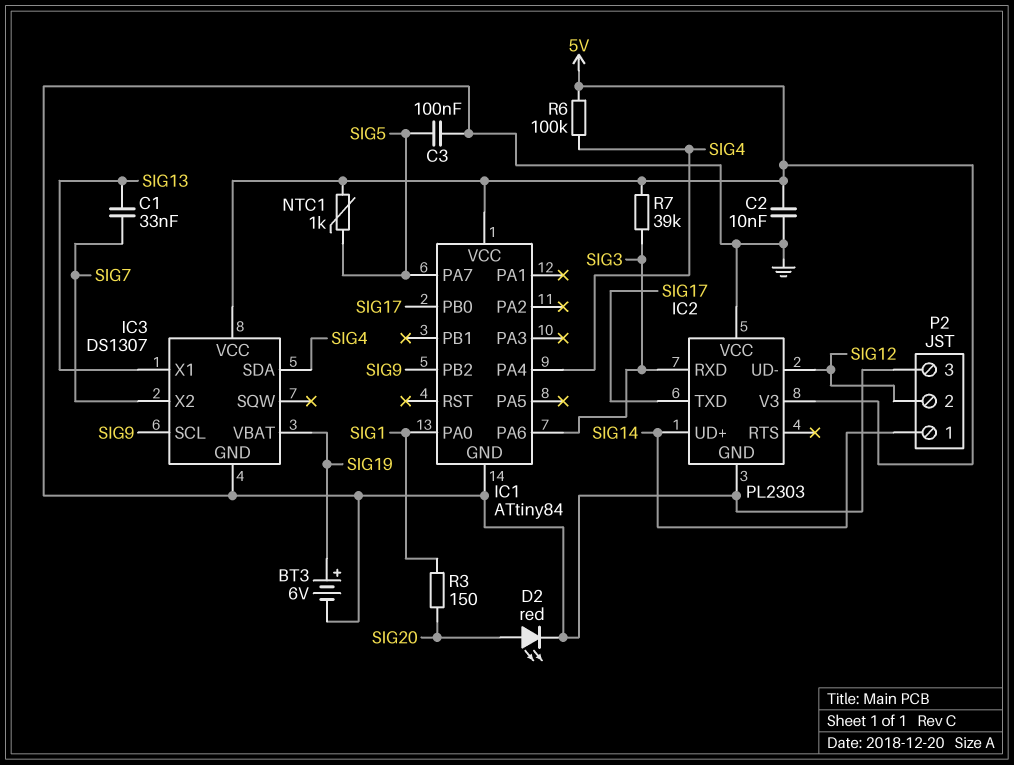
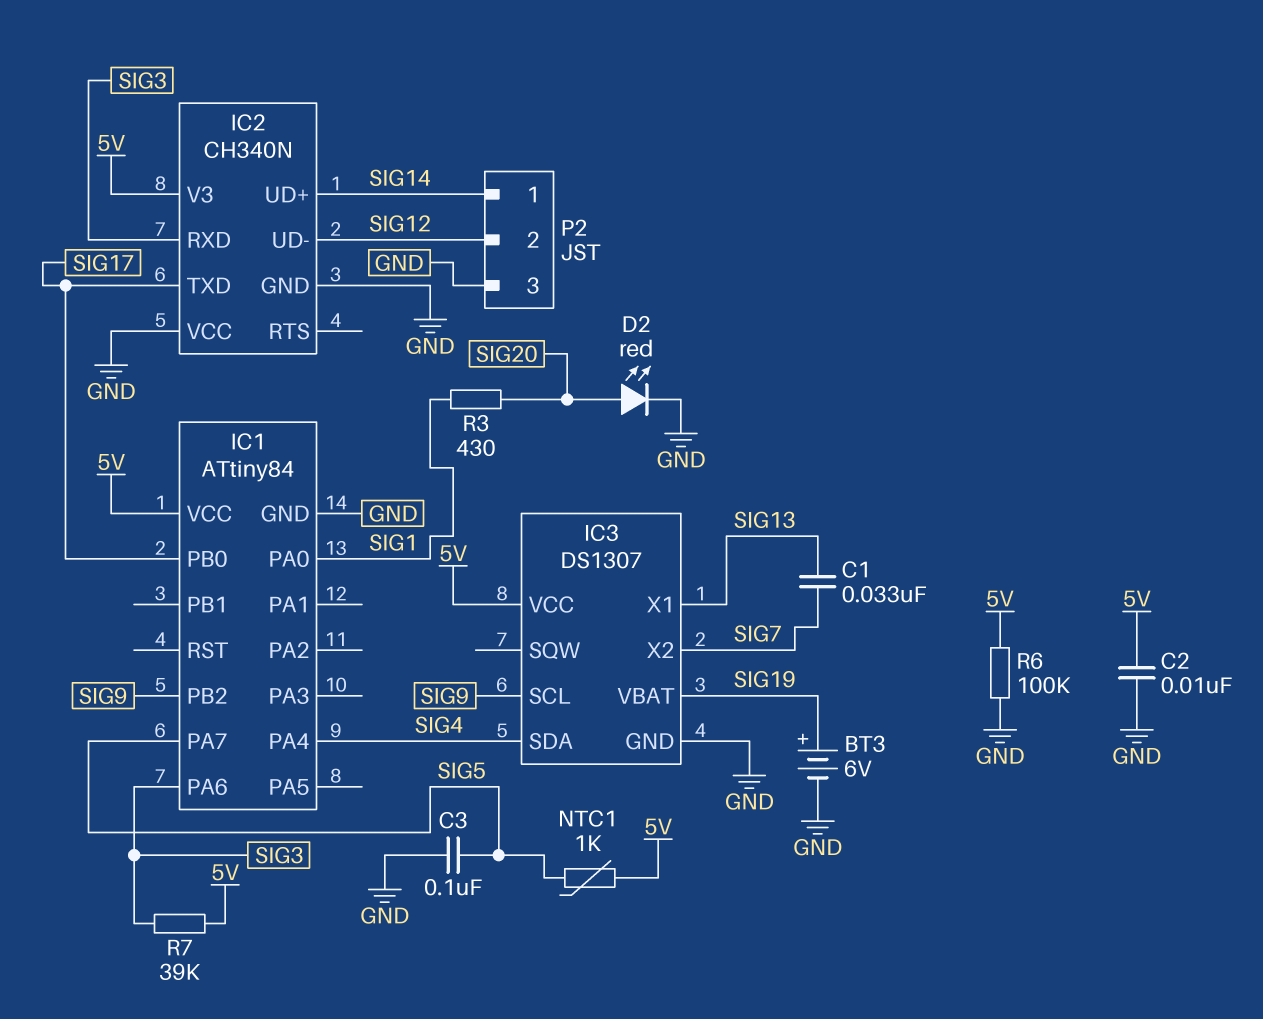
IC2: PL2303 -> CH340N
R3: 150 (SIG1, SIG20) -> 430 (SIG1, SIG20)
R6: 100k (5V, SIG4) -> 100k (5V, GND)

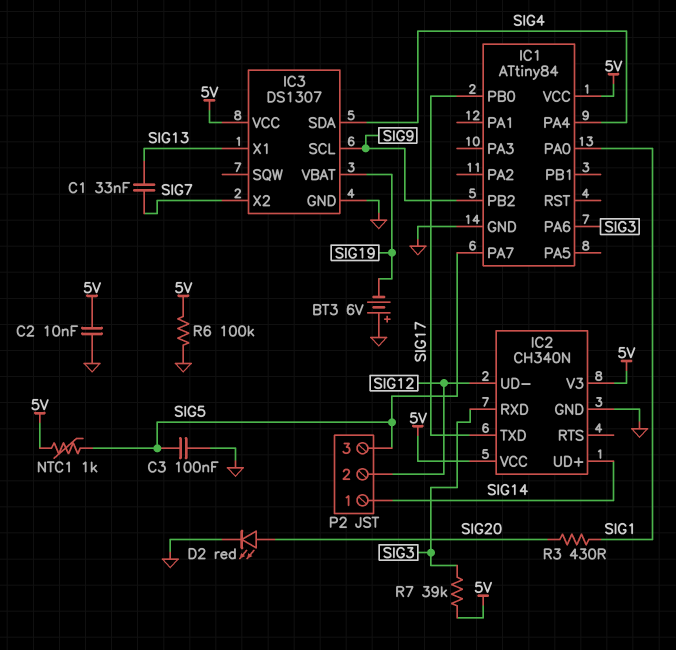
BT3: 6V (plus SIG19, minus GND) -> 6V (plus GND, minus SIG19)
IC2 pin VCC: GND -> 5V
P2 pin 3: GND -> SIG5

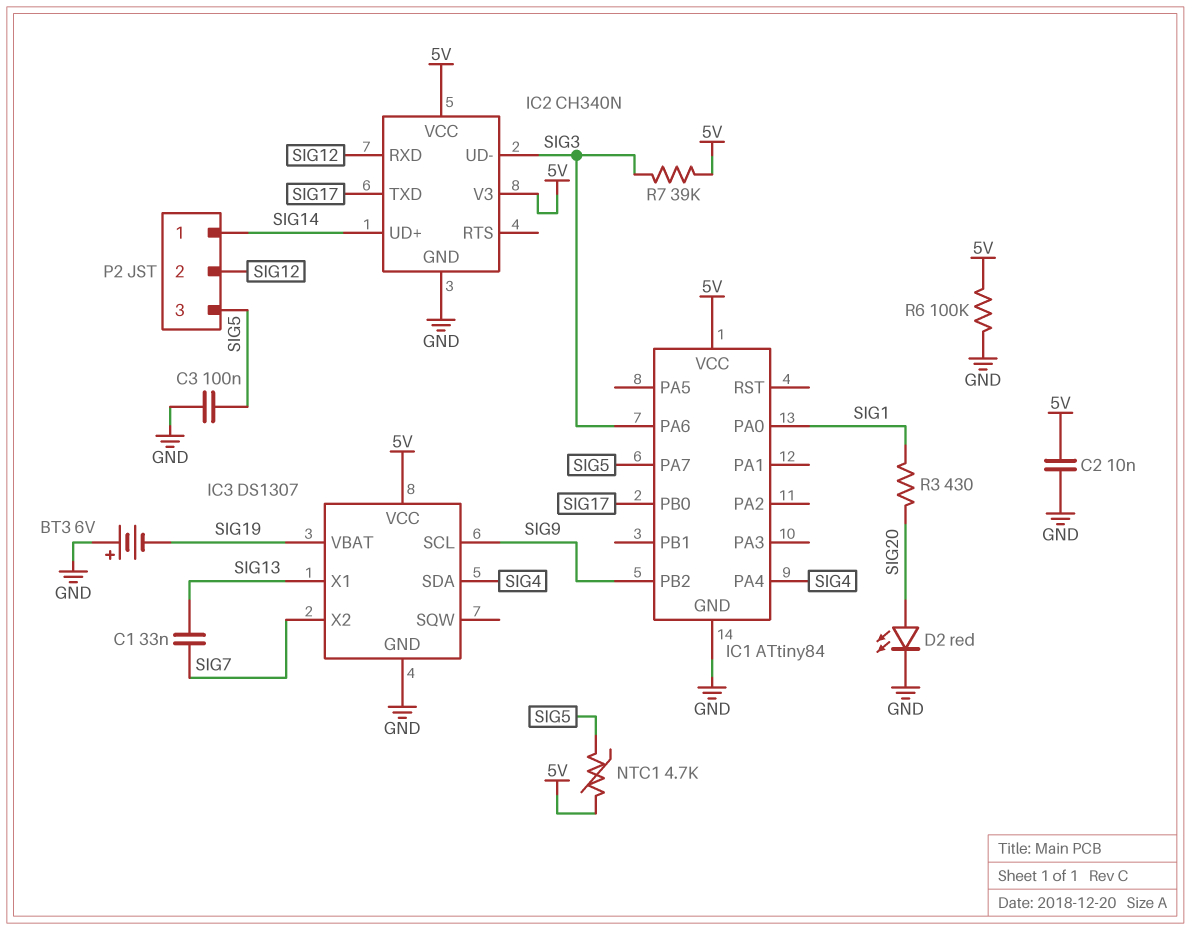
IC2 pin RXD: SIG3 -> SIG12
IC2 pin UD-: SIG12 -> SIG3
NTC1: 1k (5V, SIG5) -> 4.7k (5V, SIG5)

